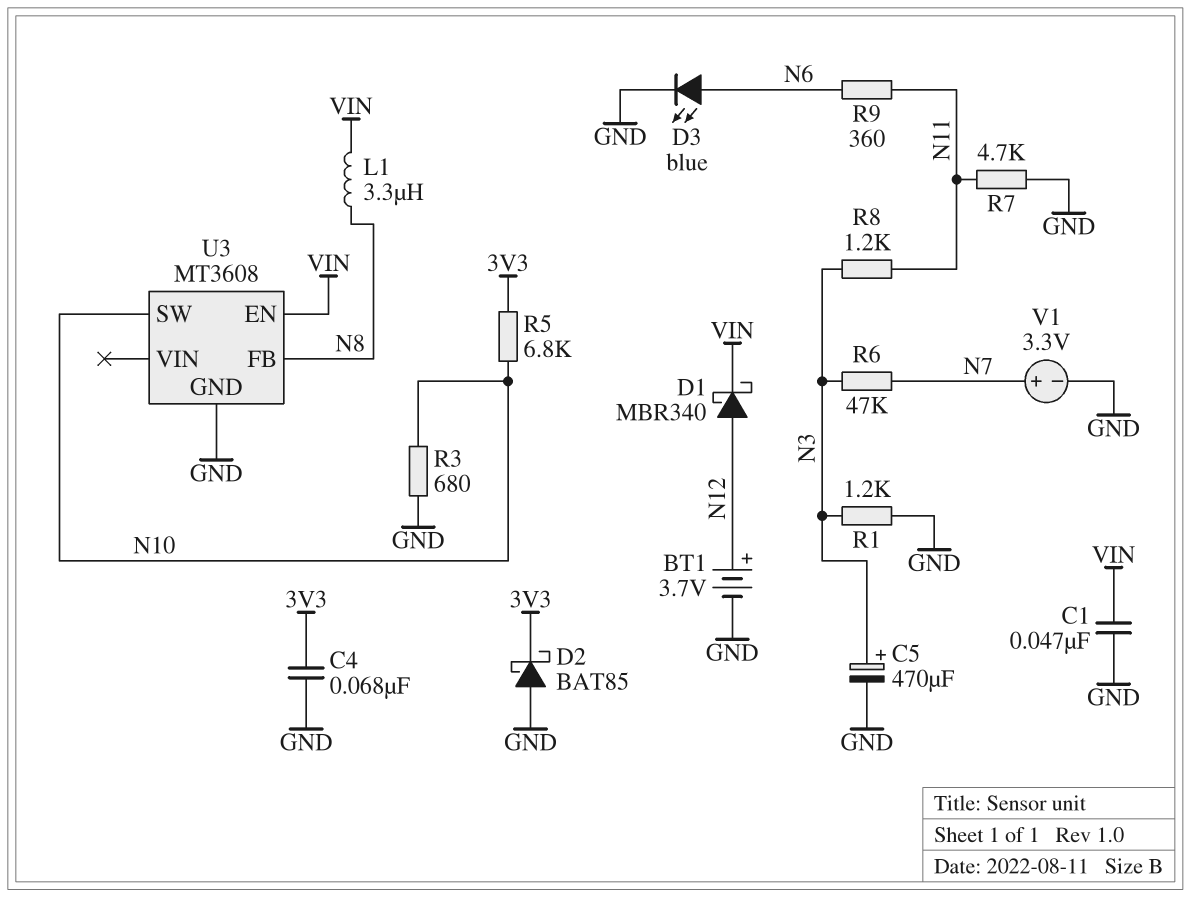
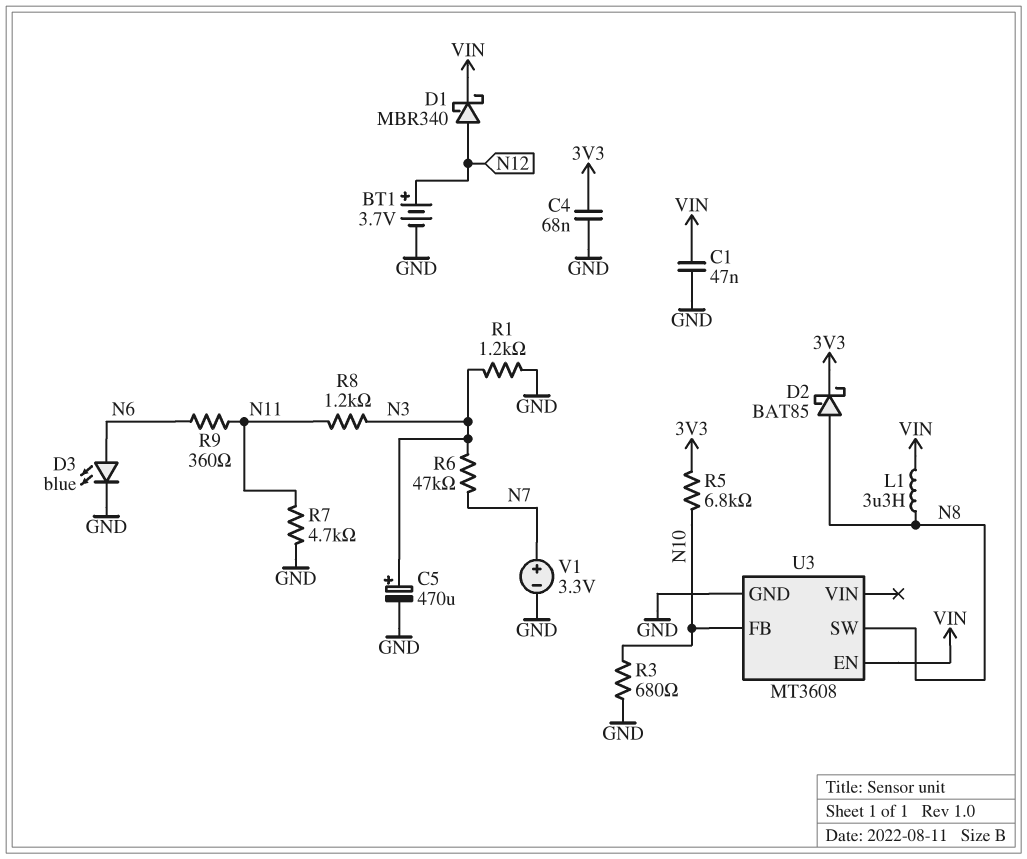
D2: schottky BAT85 (A GND, K 3V3) -> schottky BAT85 (A N8, K 3V3)
U3 pin FB: N8 -> N10
U3 pin SW: N10 -> N8

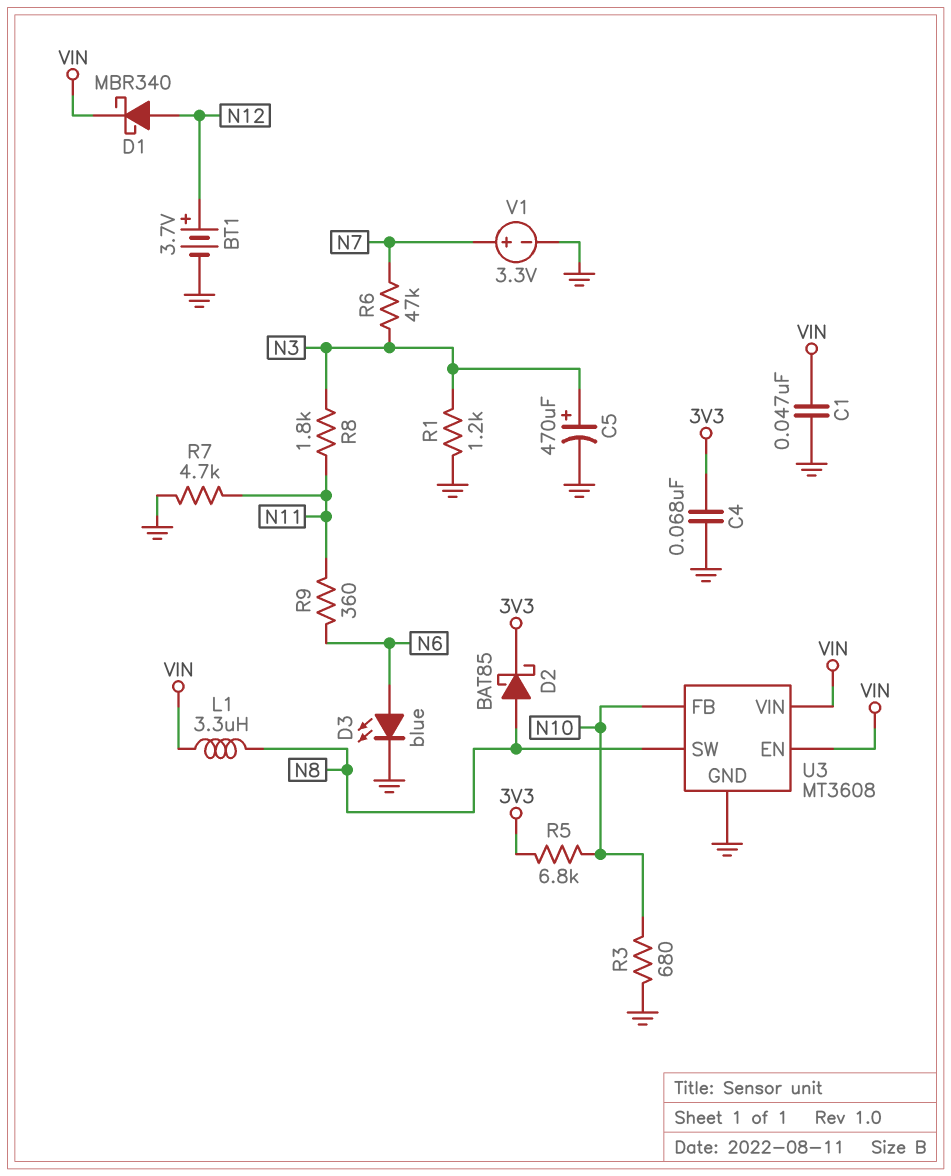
R8: 1.2k (N3, N11) -> 1.8k (N3, N11)
U3 pin VIN: none -> VIN

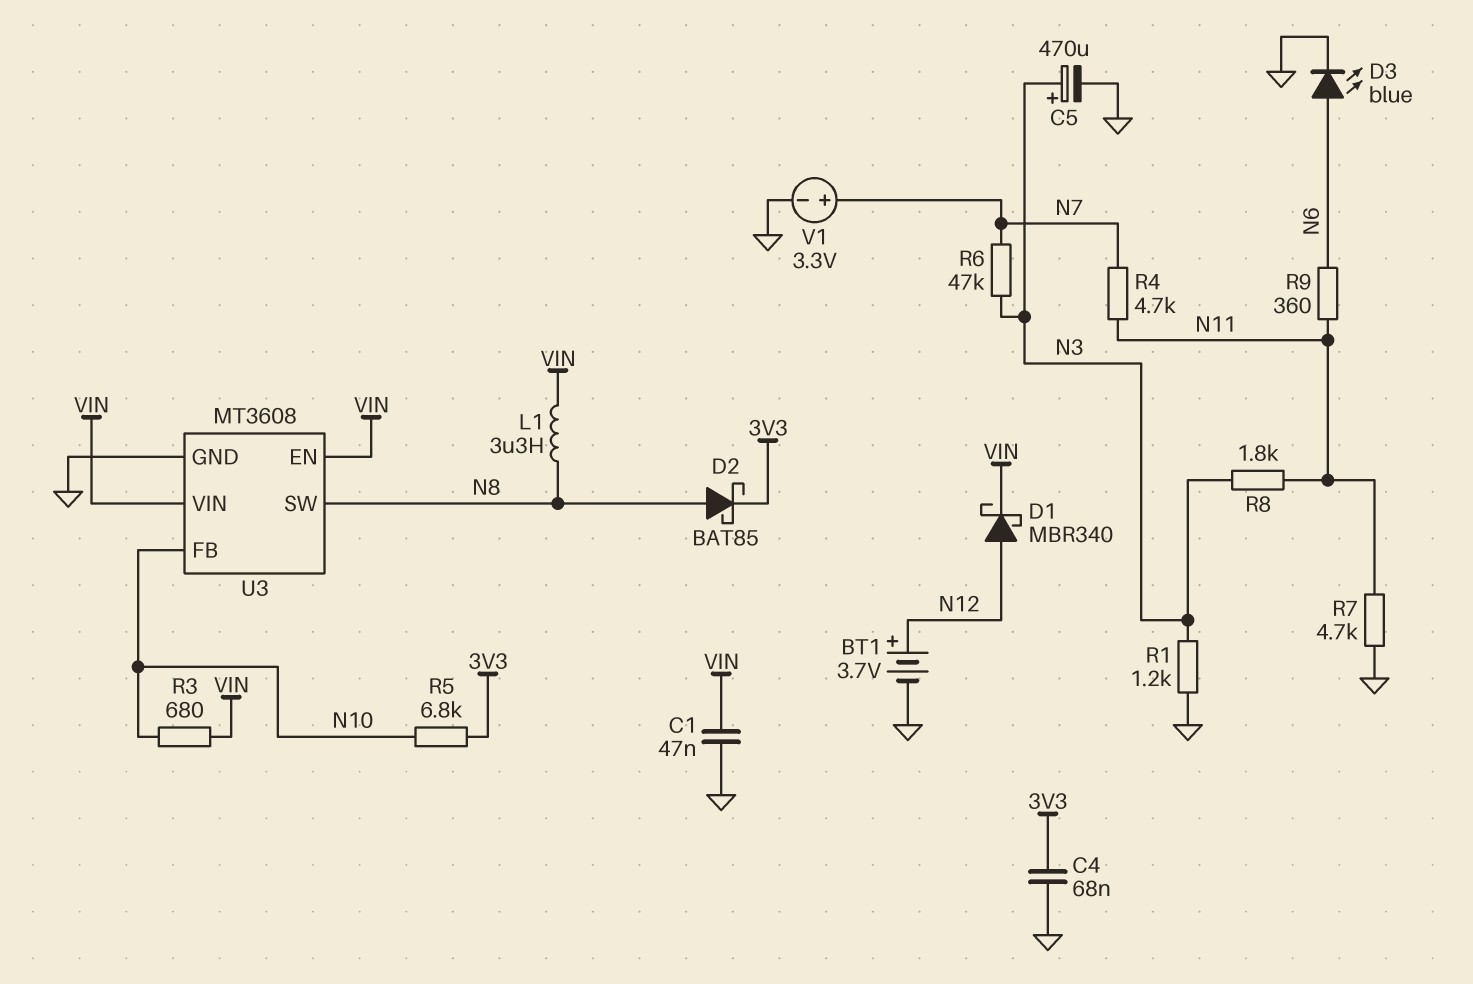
R3: 680 (GND, N10) -> 680 (N10, VIN)
R4: none -> 4.7k (N7, N11)

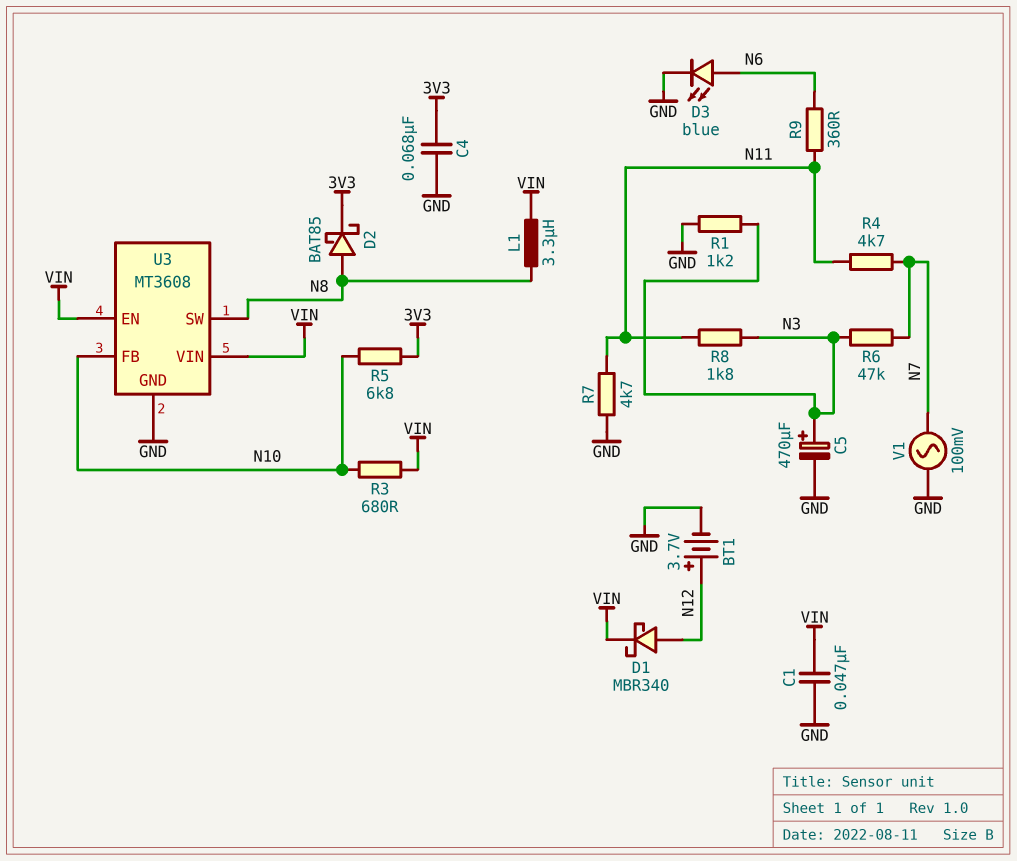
V1: 3.3V (plus N7, minus GND) -> AC 100mV (GND, N7)

